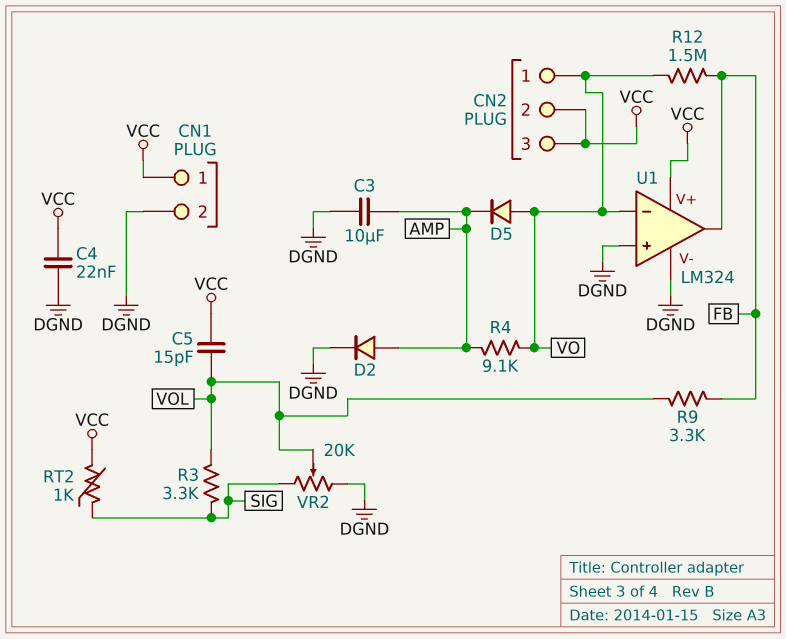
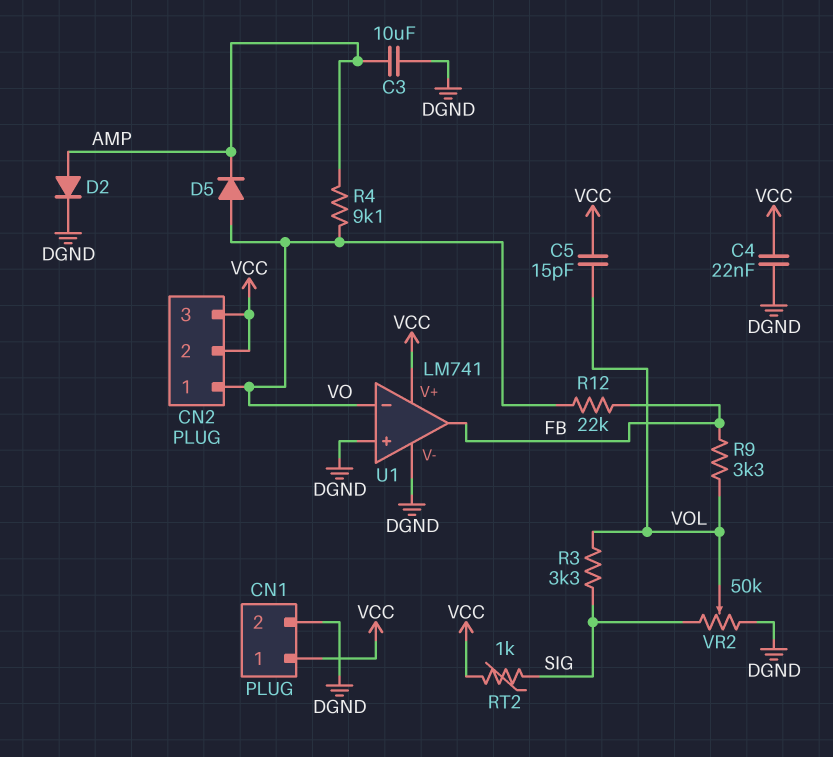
R12: 1.5M (FB, VO) -> 22k (FB, VO)
U1: LM324 -> LM741
VR2: 20k (DGND, SIG, wiper VOL) -> 50k (DGND, SIG, wiper VOL)

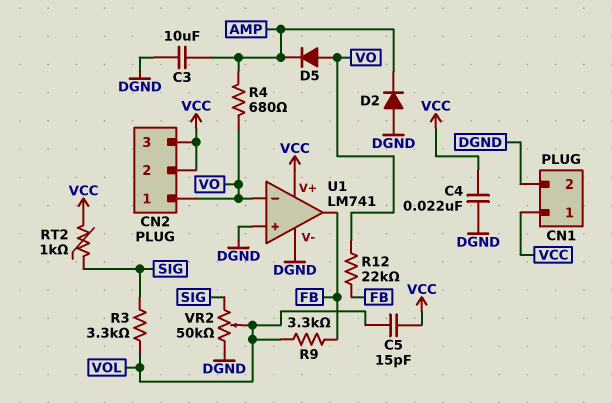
D2: diode (A AMP, K DGND) -> diode (A DGND, K AMP)
R4: 9.1k (AMP, VO) -> 680 (AMP, VO)

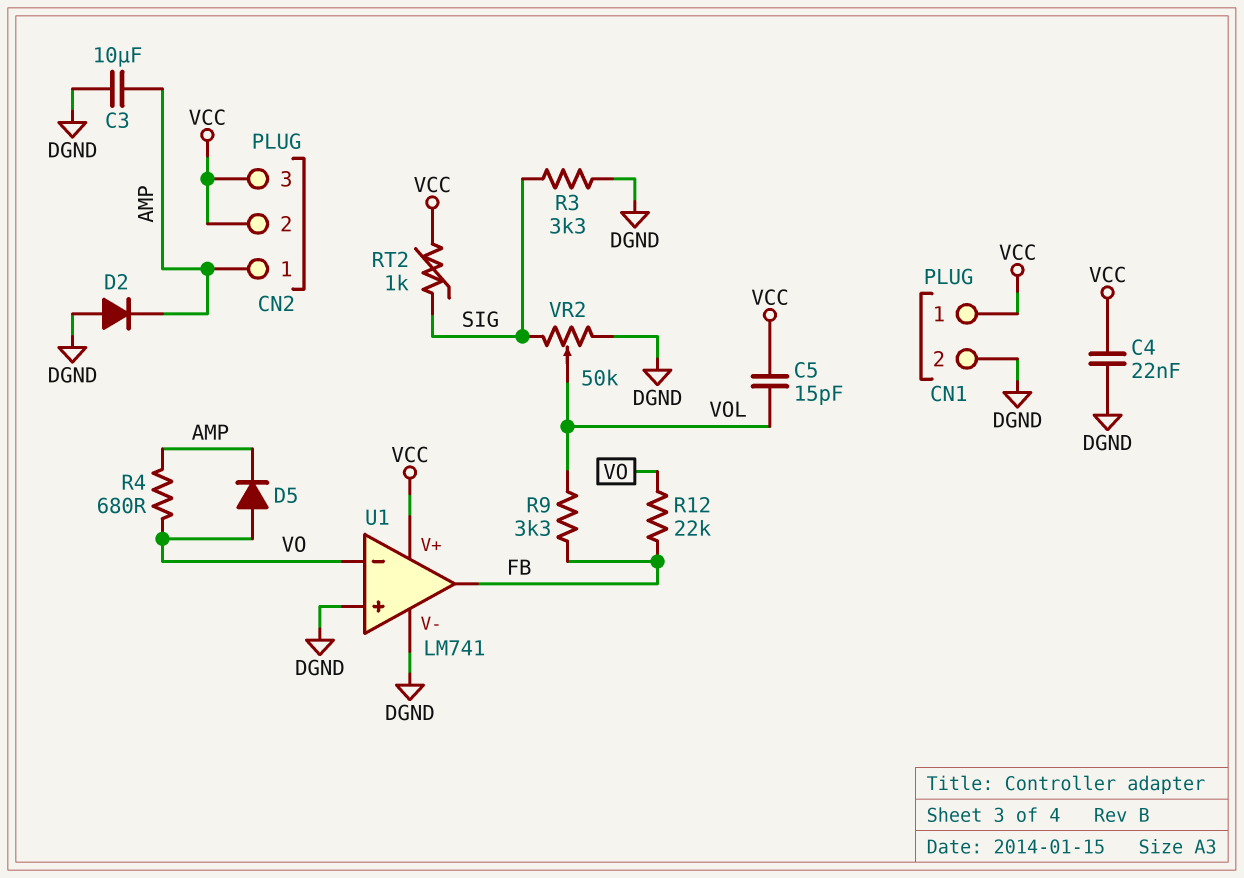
CN2 pin 1: VO -> AMP
R3: 3.3k (SIG, VOL) -> 3.3k (DGND, SIG)

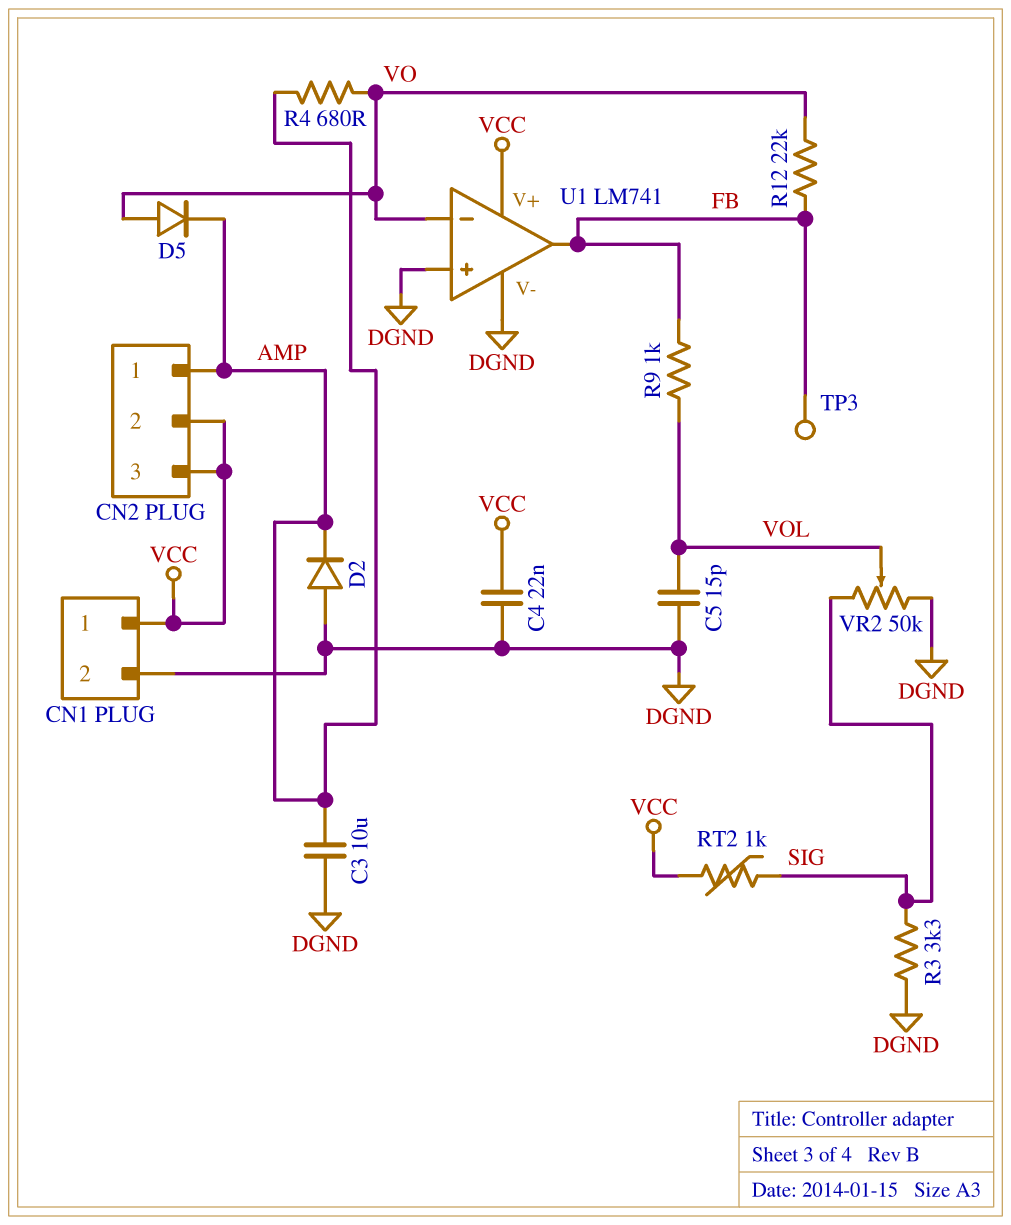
C5: 15pF (VCC, VOL) -> 15pF (DGND, VOL)
R9: 3.3k (FB, VOL) -> 1k (FB, VOL)
TP3: none -> test point (FB)

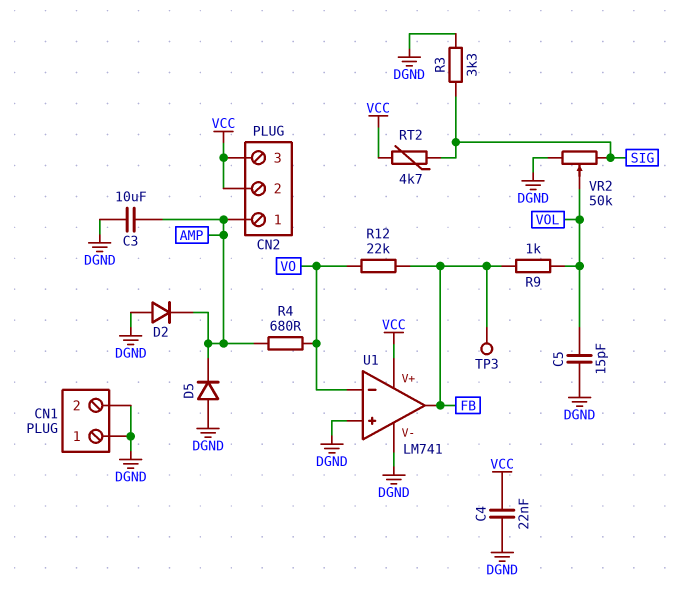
CN1 pin 1: VCC -> DGND
D5: diode (A VO, K AMP) -> diode (A DGND, K AMP)
RT2: 1k (SIG, VCC) -> 4.7k (SIG, VCC)

